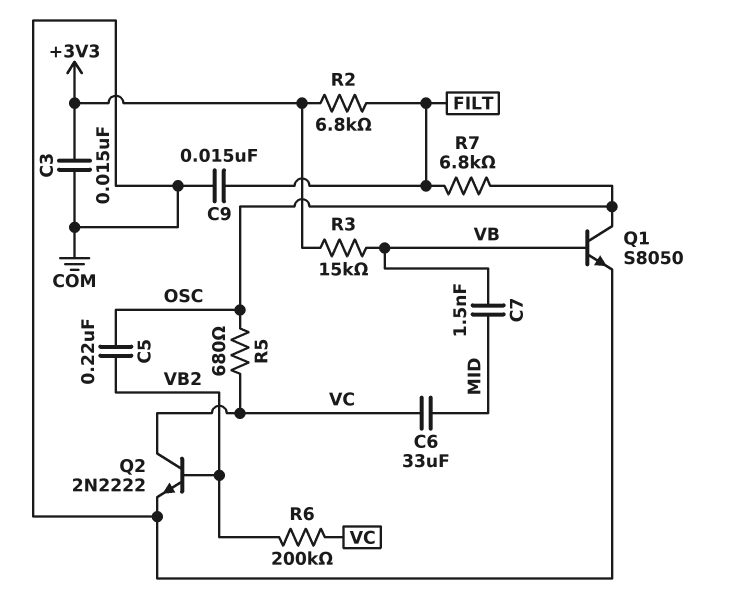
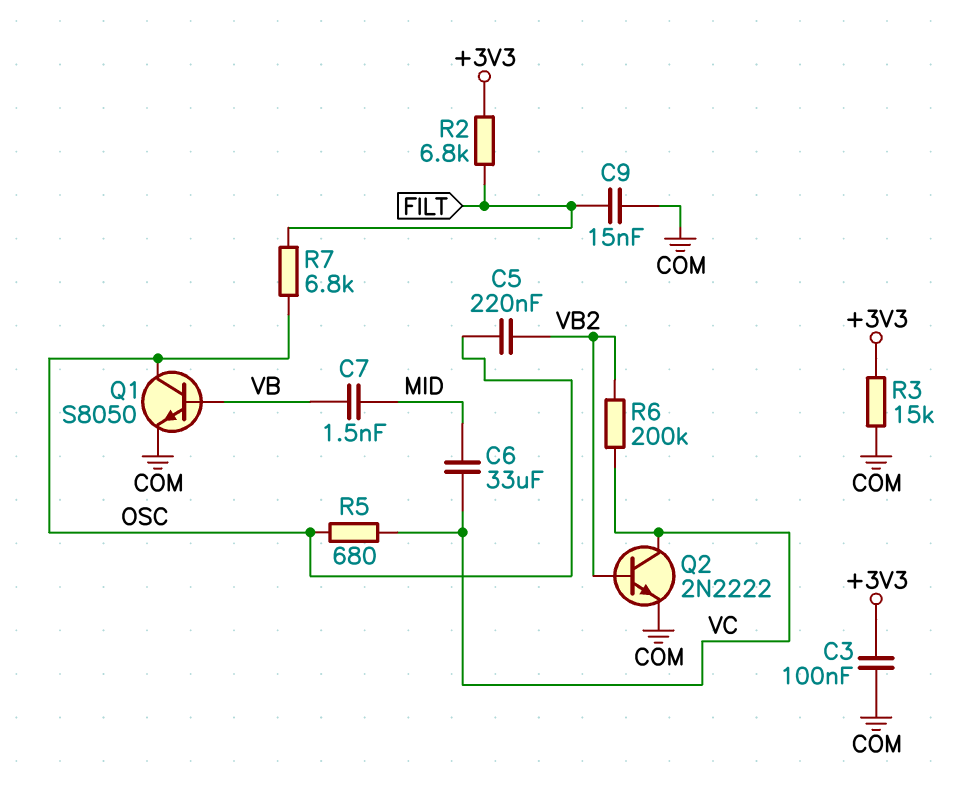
C3: 15nF (+3V3, COM) -> 100nF (+3V3, COM)
R3: 15k (+3V3, VB) -> 15k (+3V3, COM)

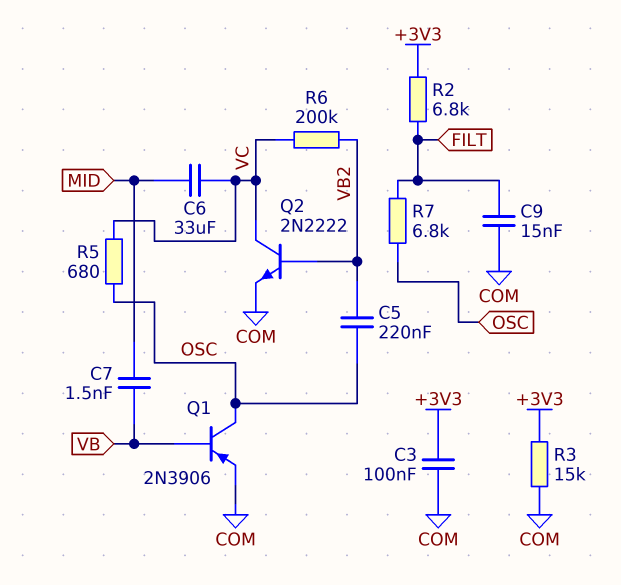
Q1: NPN S8050 (B VB, C OSC, E COM) -> PNP 2N3906 (B VB, C OSC, E COM)

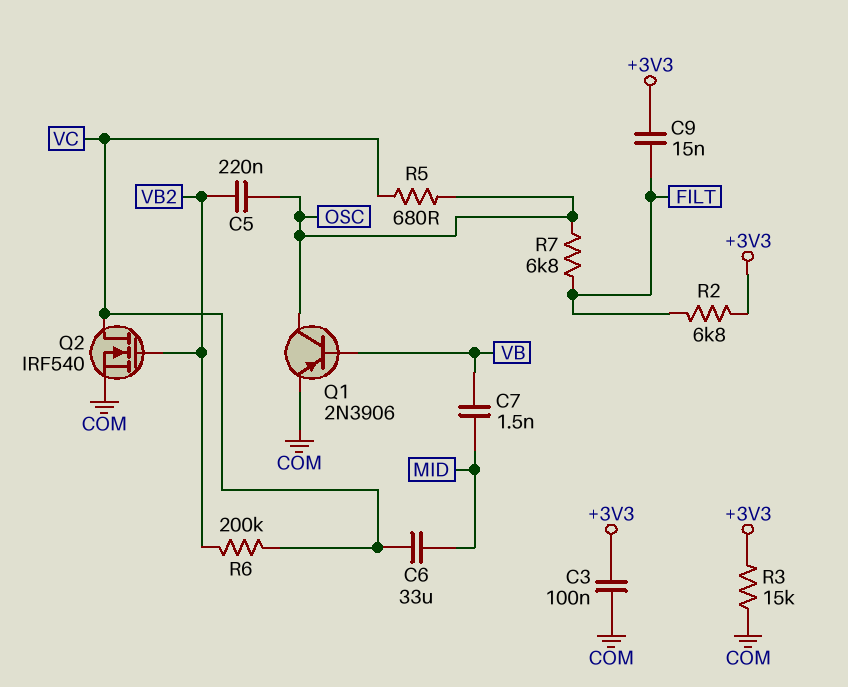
C9: 15nF (COM, FILT) -> 15nF (+3V3, FILT)
Q2: NPN 2N2222 (B VB2, C VC, E COM) -> NMOS IRF540 (G VB2, D VC, S COM)

